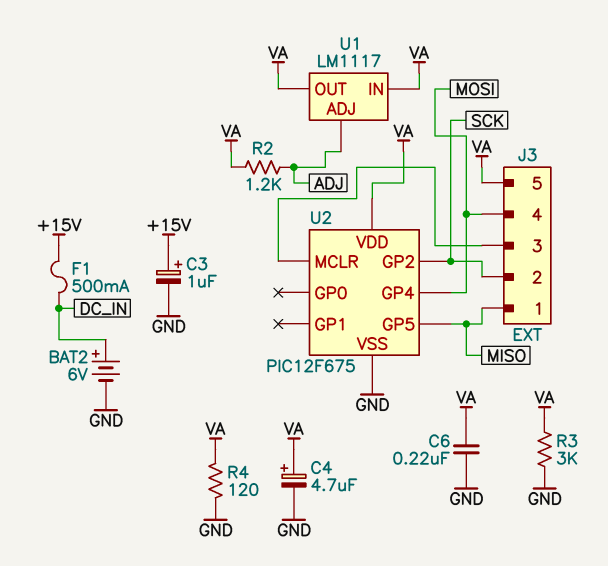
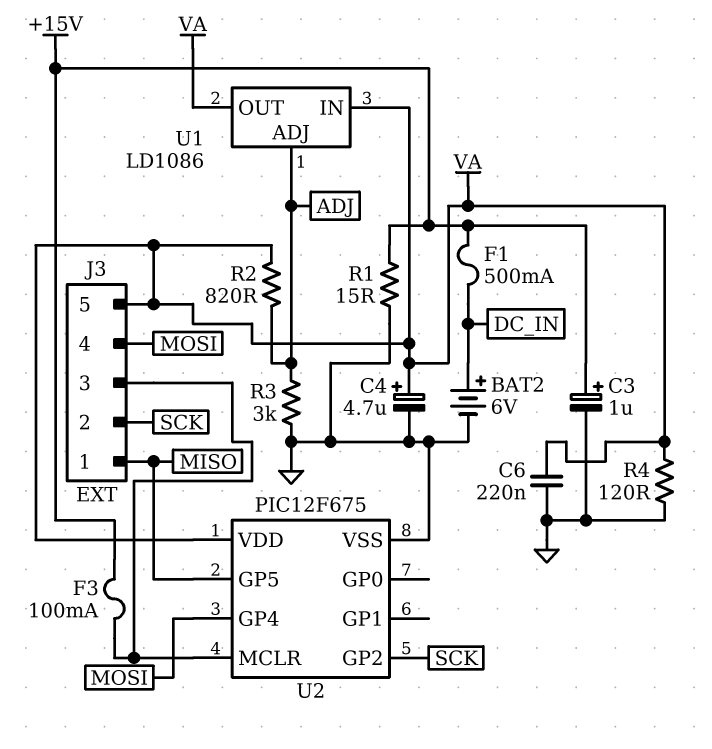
F3: none -> 100mA (+15V, J3/3)
R1: none -> 15 (+15V, GND)
R2: 1.2k (ADJ, VA) -> 820 (ADJ, VA)
R3: 3k (GND, VA) -> 3k (ADJ, GND)
U1: LM1117 -> LD1086

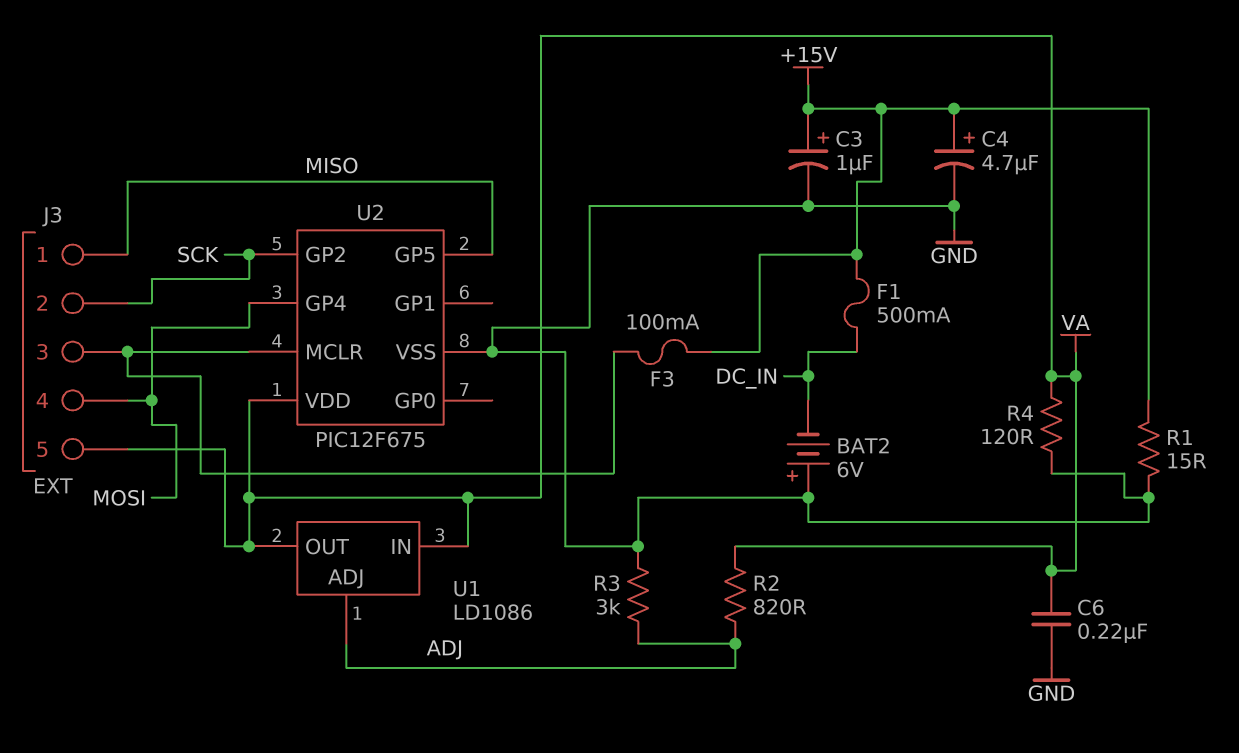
BAT2: 6V (plus DC_IN, minus GND) -> 6V (plus GND, minus DC_IN)
C4: 4.7uF (plus VA, minus GND) -> 4.7uF (plus +15V, minus GND)

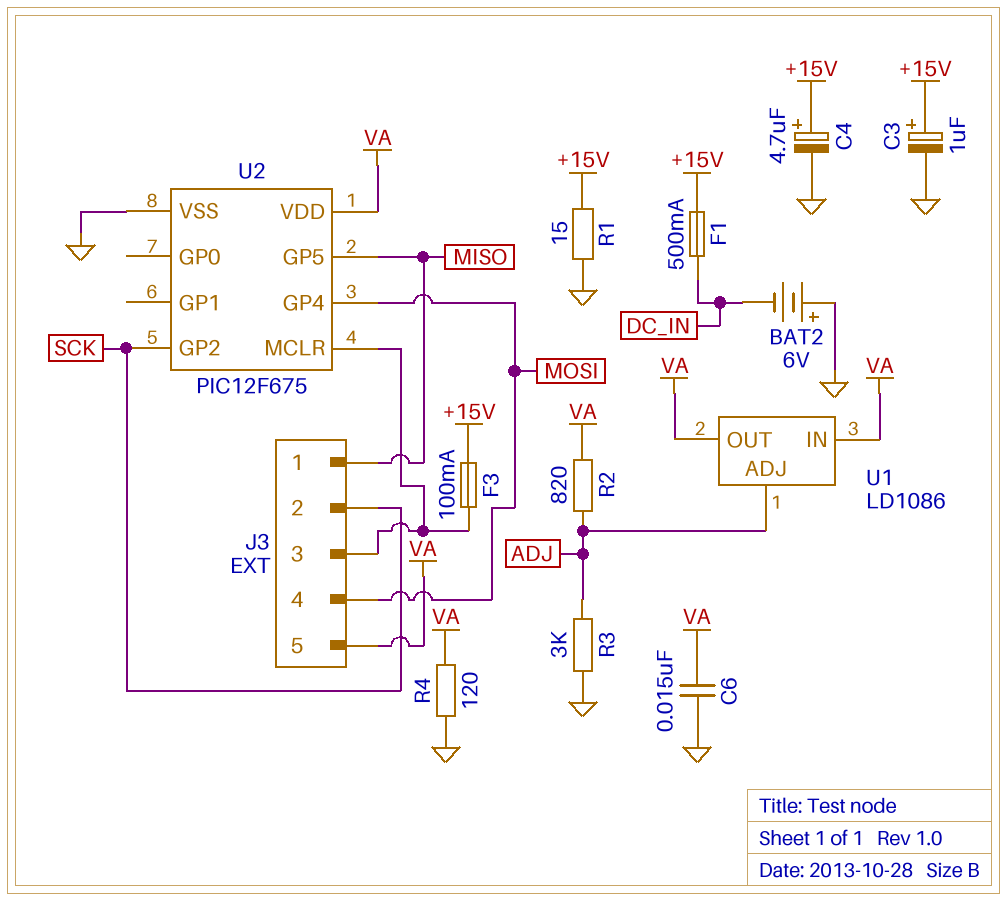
C6: 220nF (GND, VA) -> 15nF (GND, VA)

